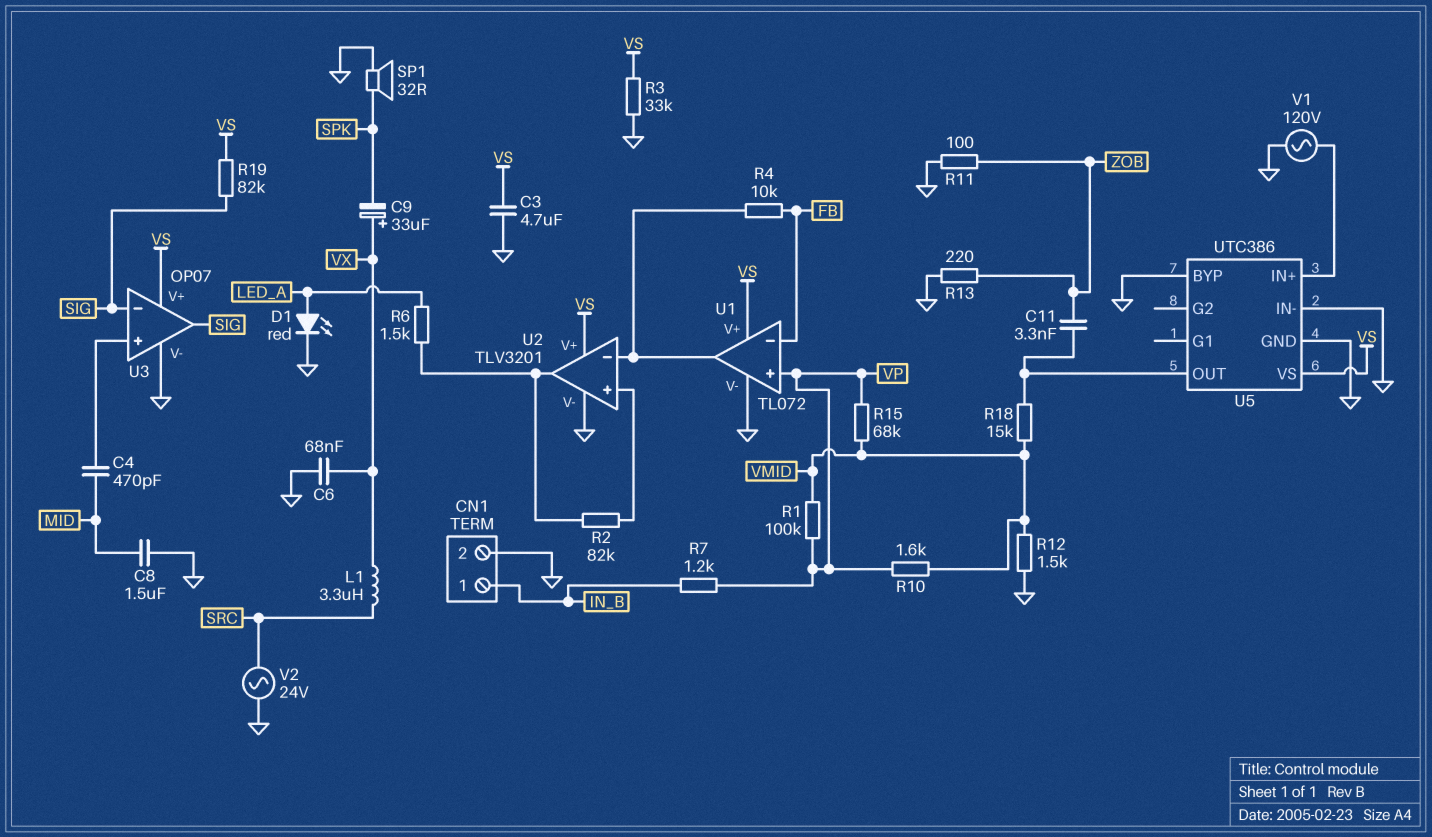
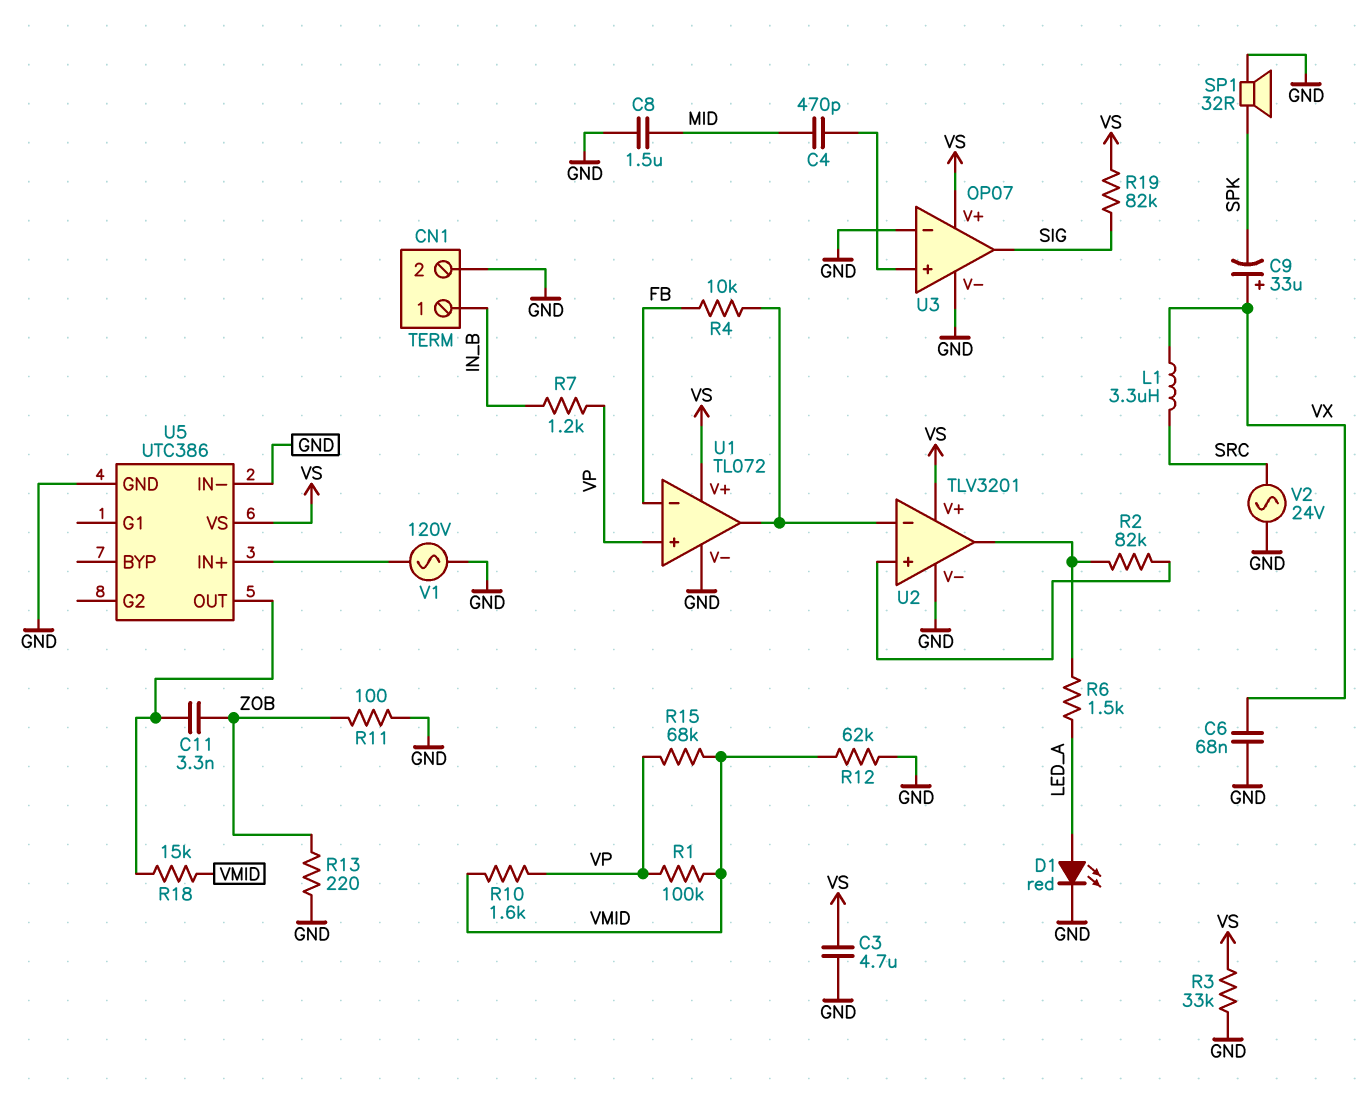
R12: 1.5k (GND, VMID) -> 62k (GND, VMID)
U3 pin in-: SIG -> GND
U5 pin BYP: GND -> none

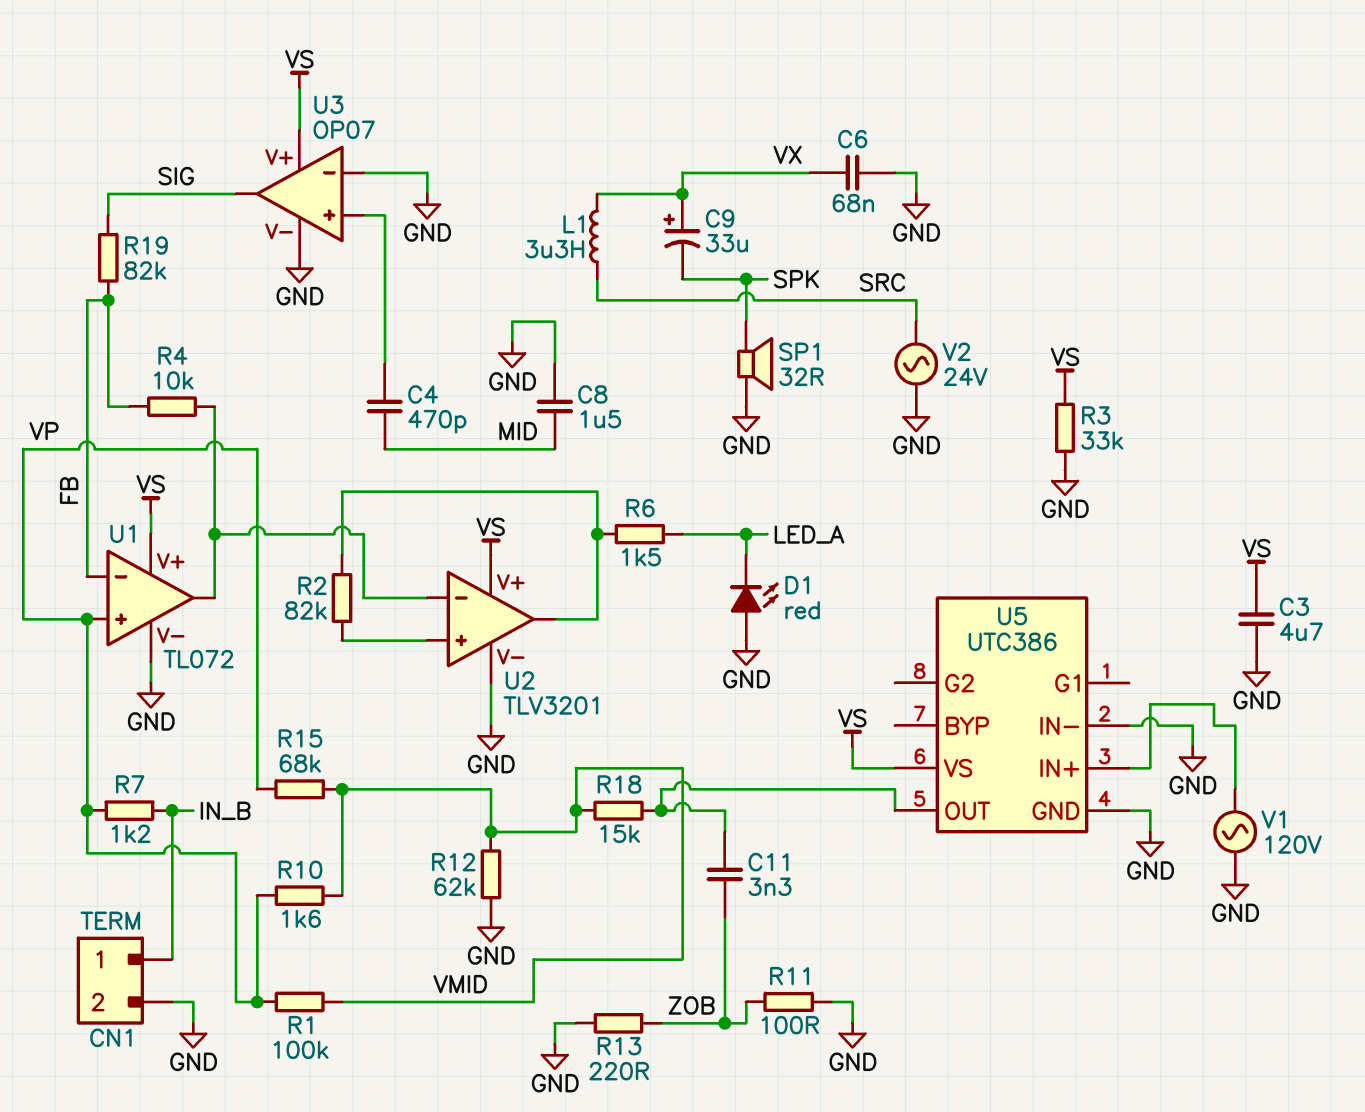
D1: LED red (A LED_A, K GND) -> LED red (A GND, K LED_A)
R19: 82k (SIG, VS) -> 82k (FB, SIG)

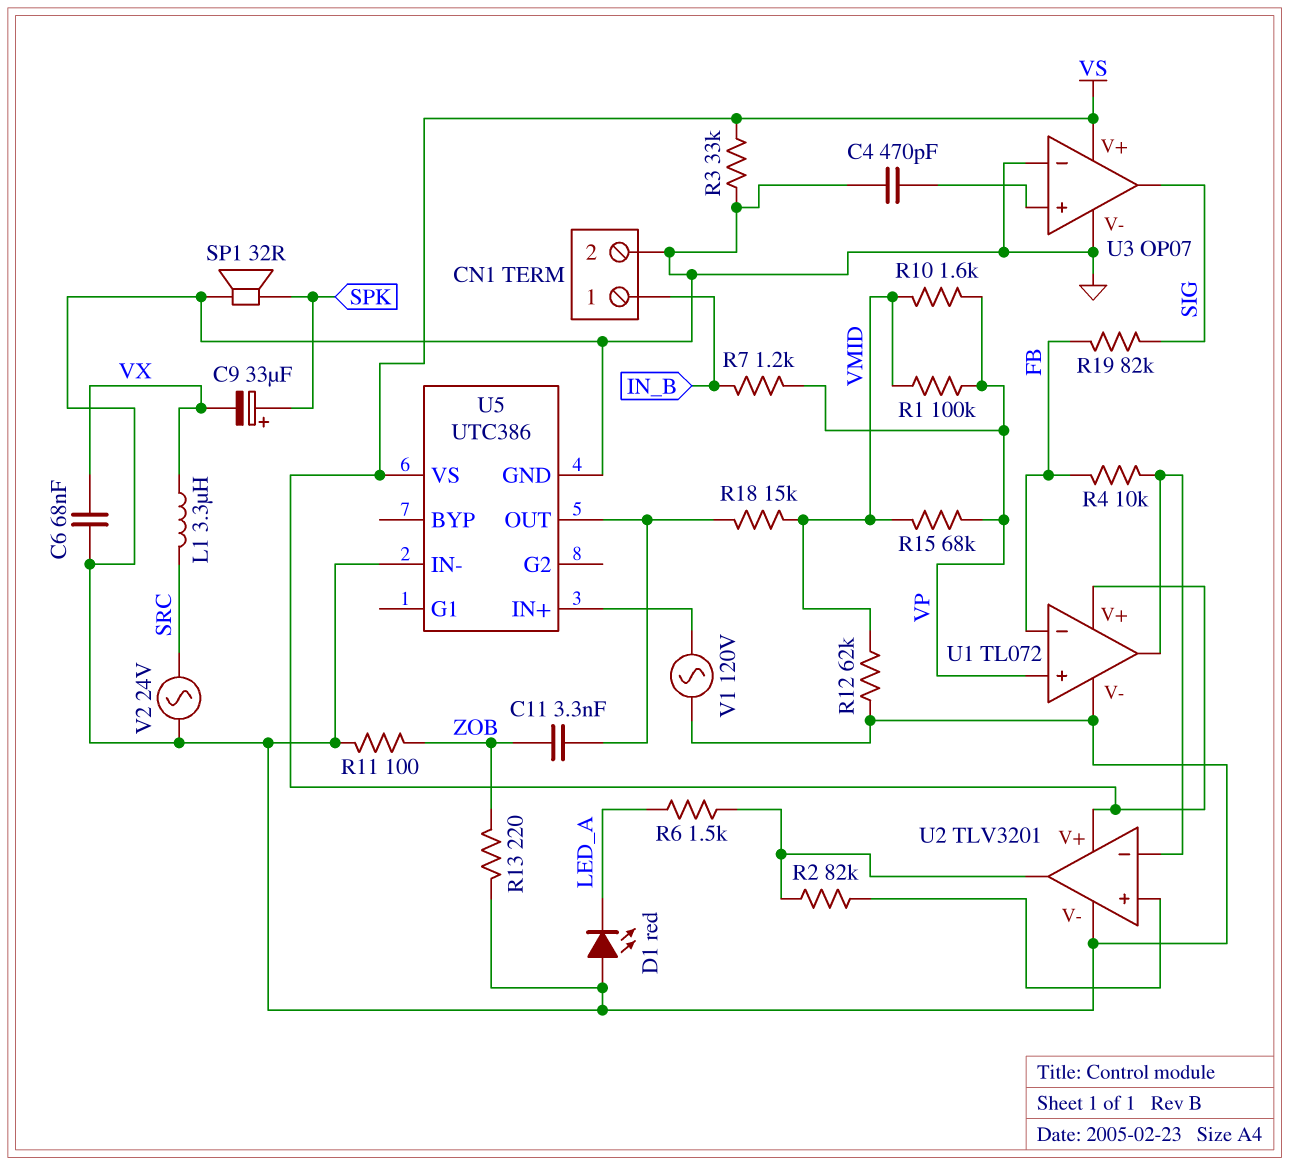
C3: 4.7uF (GND, VS) -> none
C4: 470pF (MID, U3/in+) -> 470pF (GND, U3/in+)
C8: 1.5uF (GND, MID) -> none
C9: 33uF (plus VX, minus SPK) -> 33uF (plus SPK, minus VX)

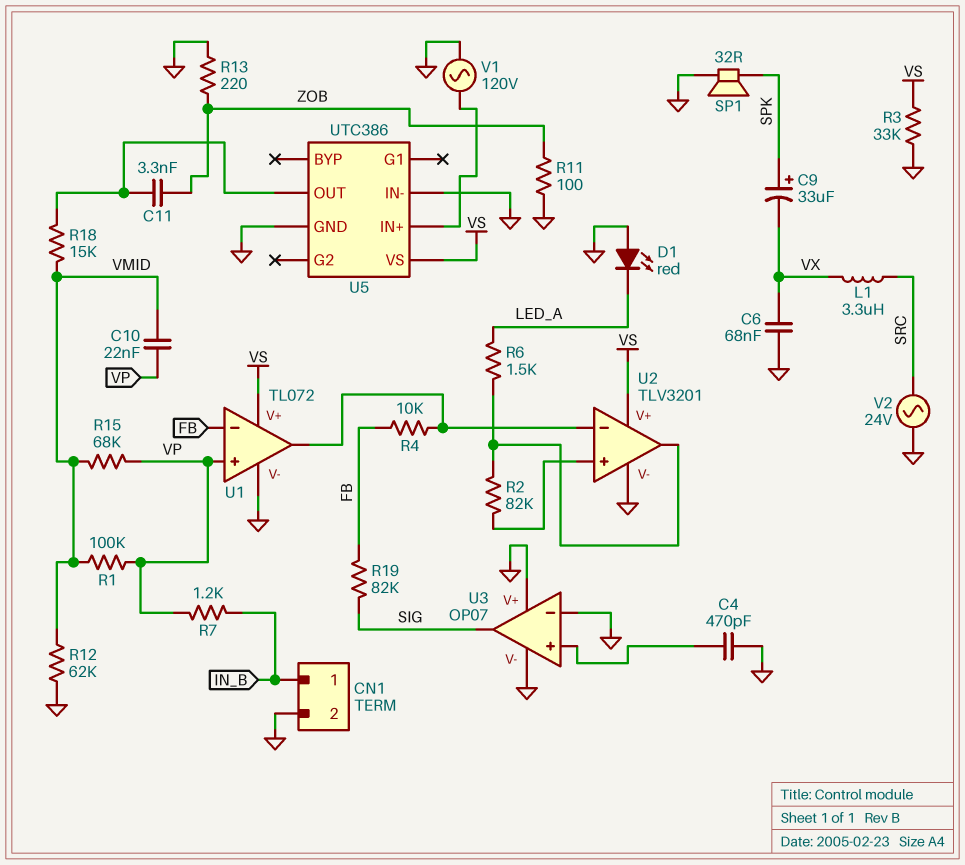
C10: none -> 22nF (VMID, VP)
R10: 1.6k (VMID, VP) -> none
U3 pin V+: VS -> GND

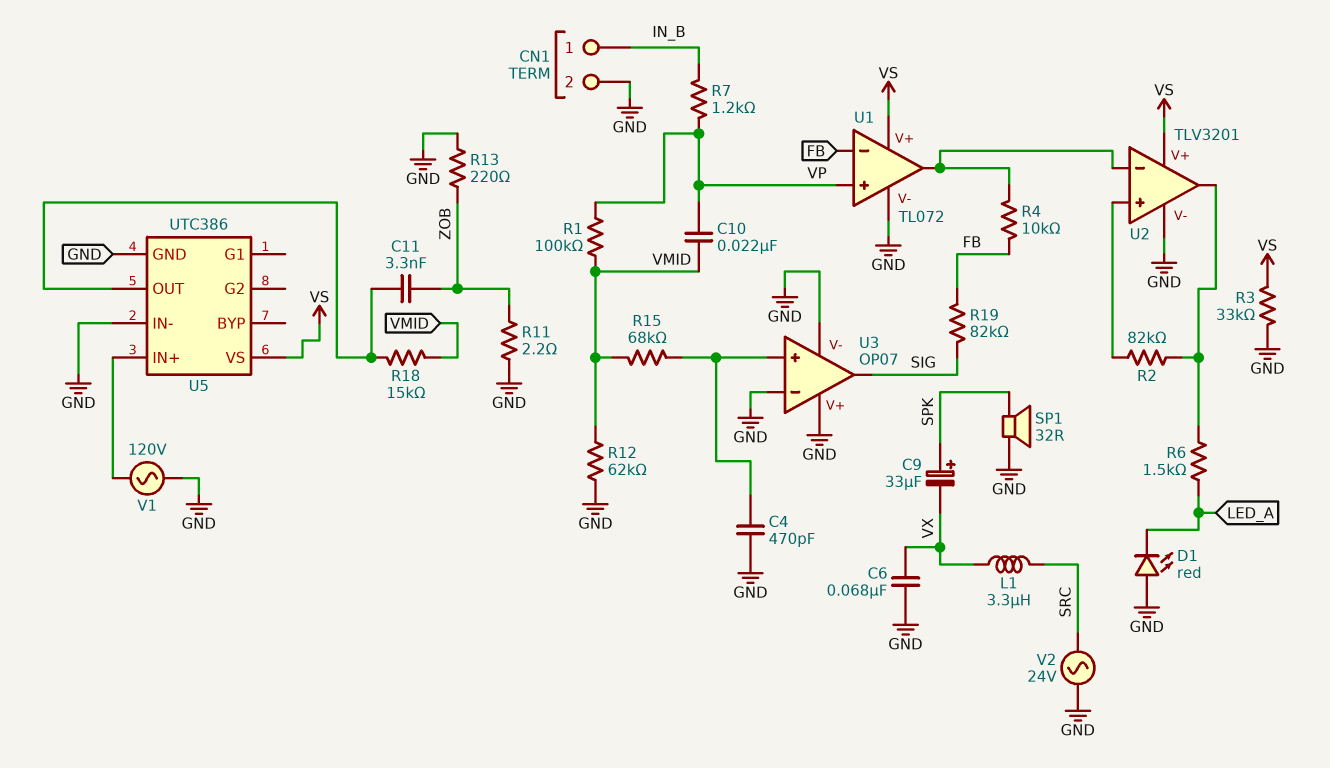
R11: 100 (GND, ZOB) -> 2.2 (GND, ZOB)
R15: 68k (VMID, VP) -> 68k (U3/in+, VMID)

